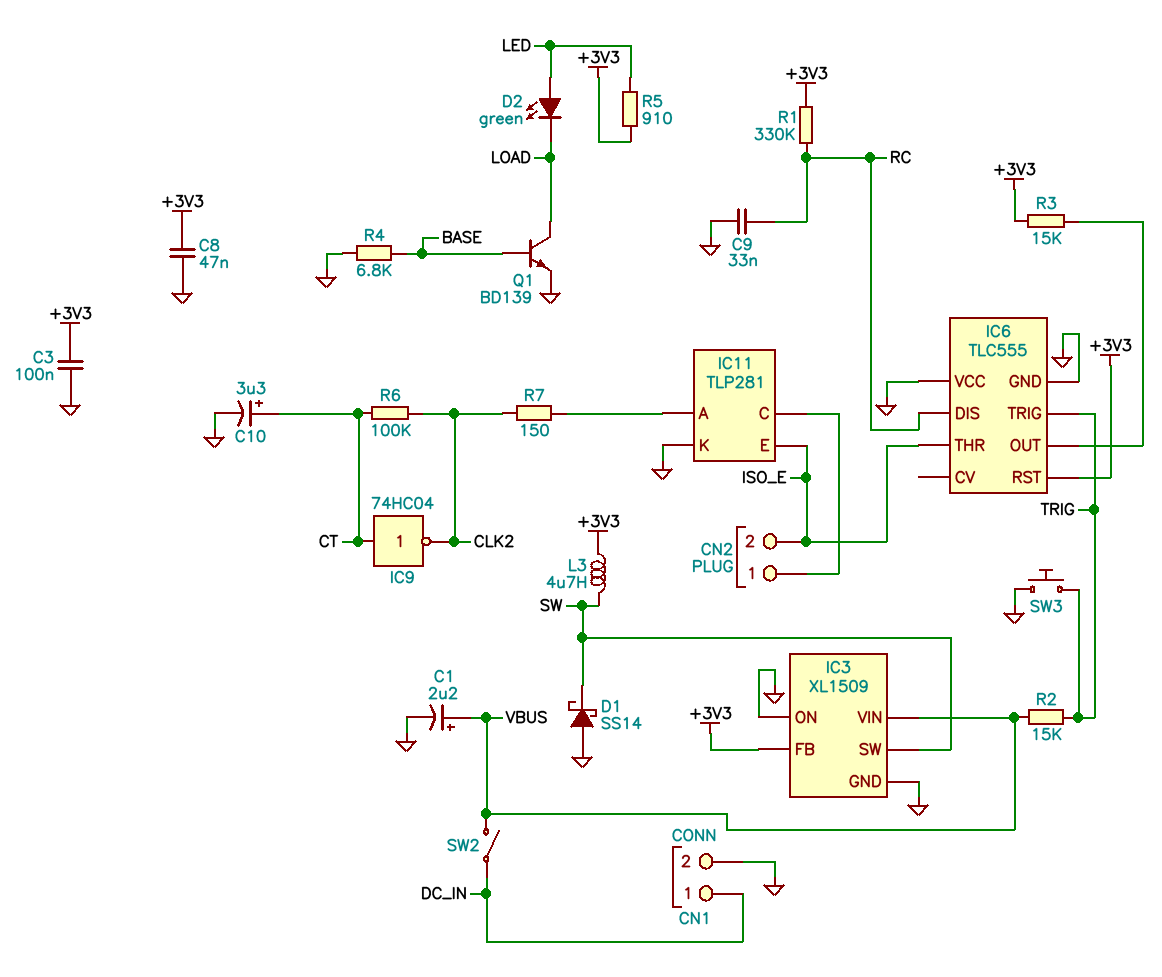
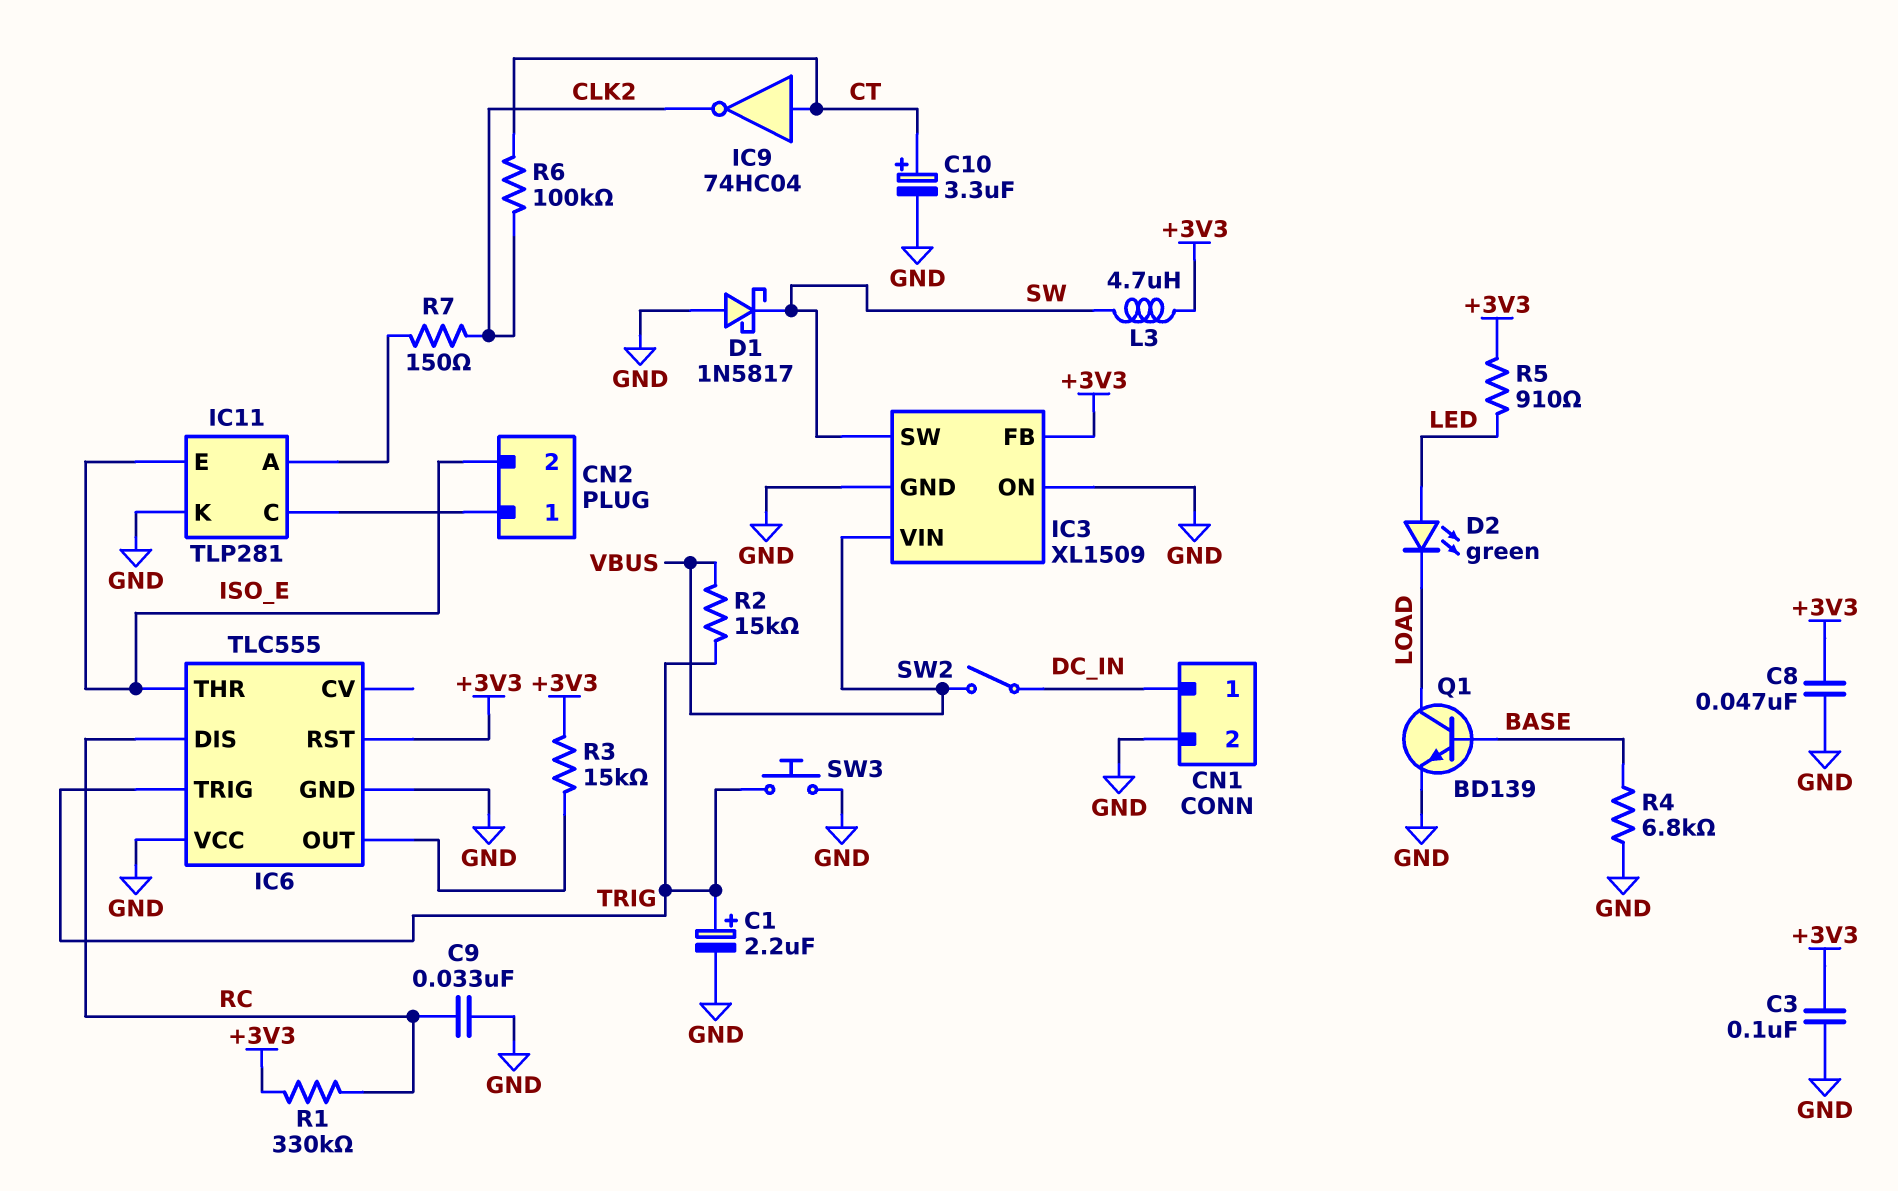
C1: 2.2uF (plus VBUS, minus GND) -> 2.2uF (plus TRIG, minus GND)
D1: schottky SS14 (A GND, K SW) -> schottky 1N5817 (A GND, K SW)

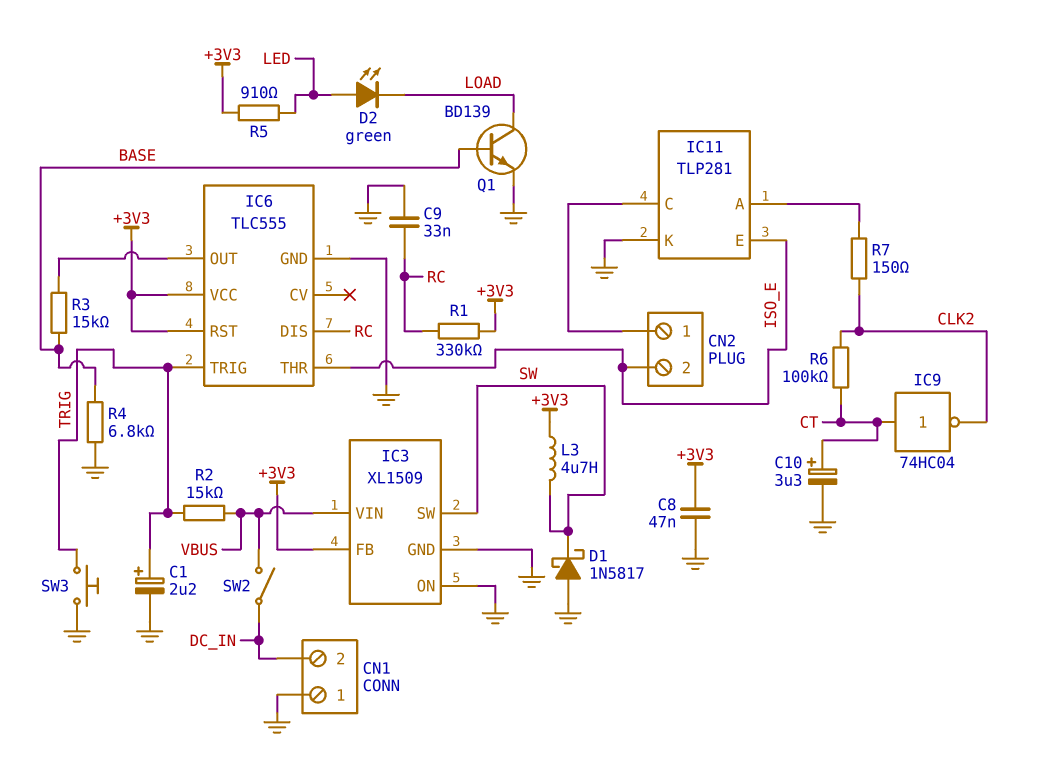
C3: 100nF (+3V3, GND) -> none
CN1 pin 1: DC_IN -> GND
CN1 pin 2: GND -> DC_IN
IC6 pin VCC: GND -> +3V3
R3: 15k (+3V3, IC6/OUT) -> 15k (BASE, IC6/OUT)

